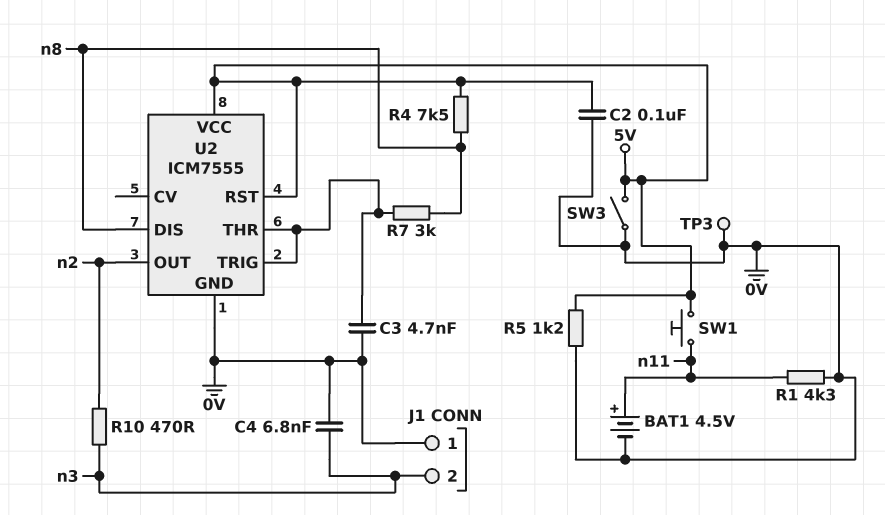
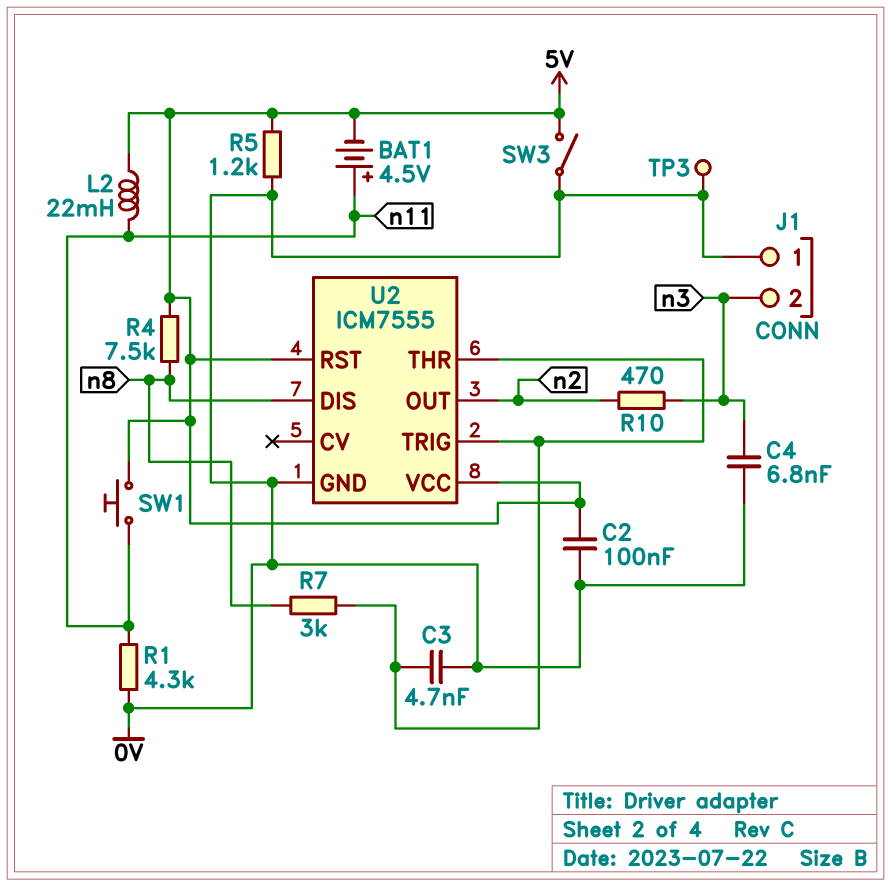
BAT1: 4.5V (plus n11, minus 0V) -> 4.5V (plus n11, minus 5V)
L2: none -> 22mH (5V, n11)

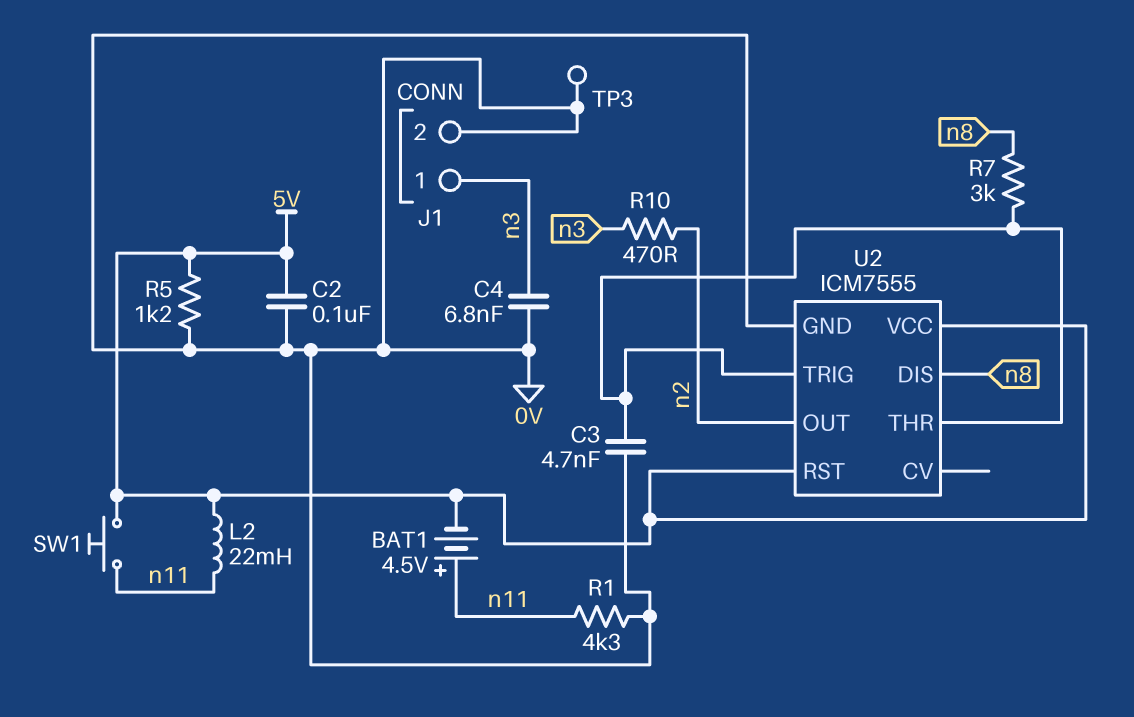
J1 pin 1: 0V -> n3
J1 pin 2: n3 -> 0V
R4: 7.5k (5V, n8) -> none
SW3: switch (0V, 5V) -> none

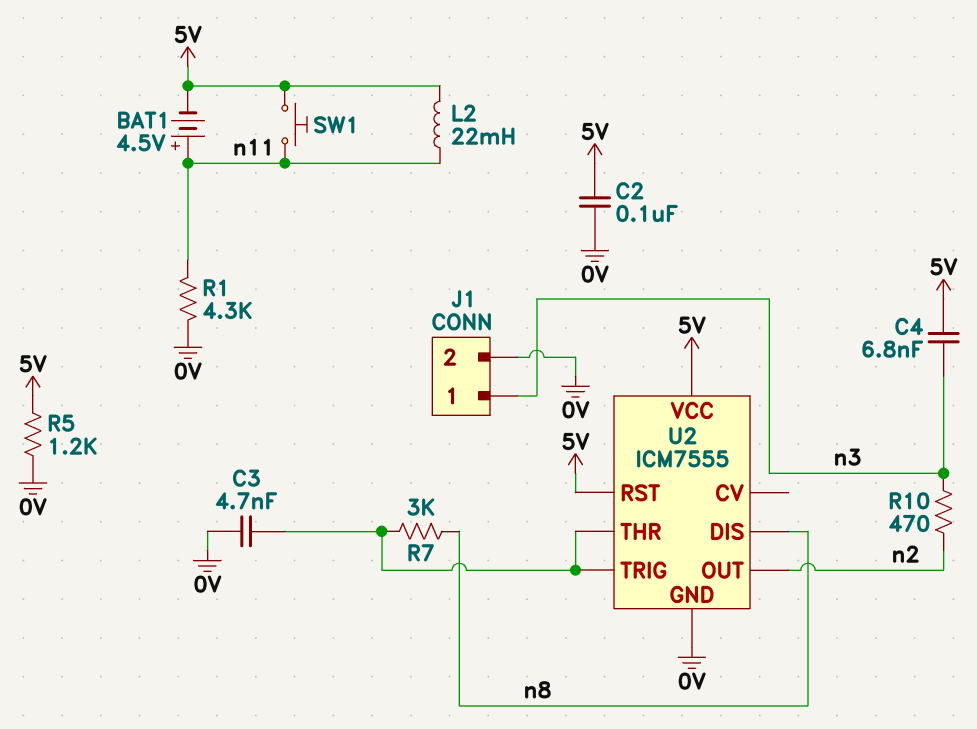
C4: 6.8nF (0V, n3) -> 6.8nF (5V, n3)
TP3: test point (0V) -> none

